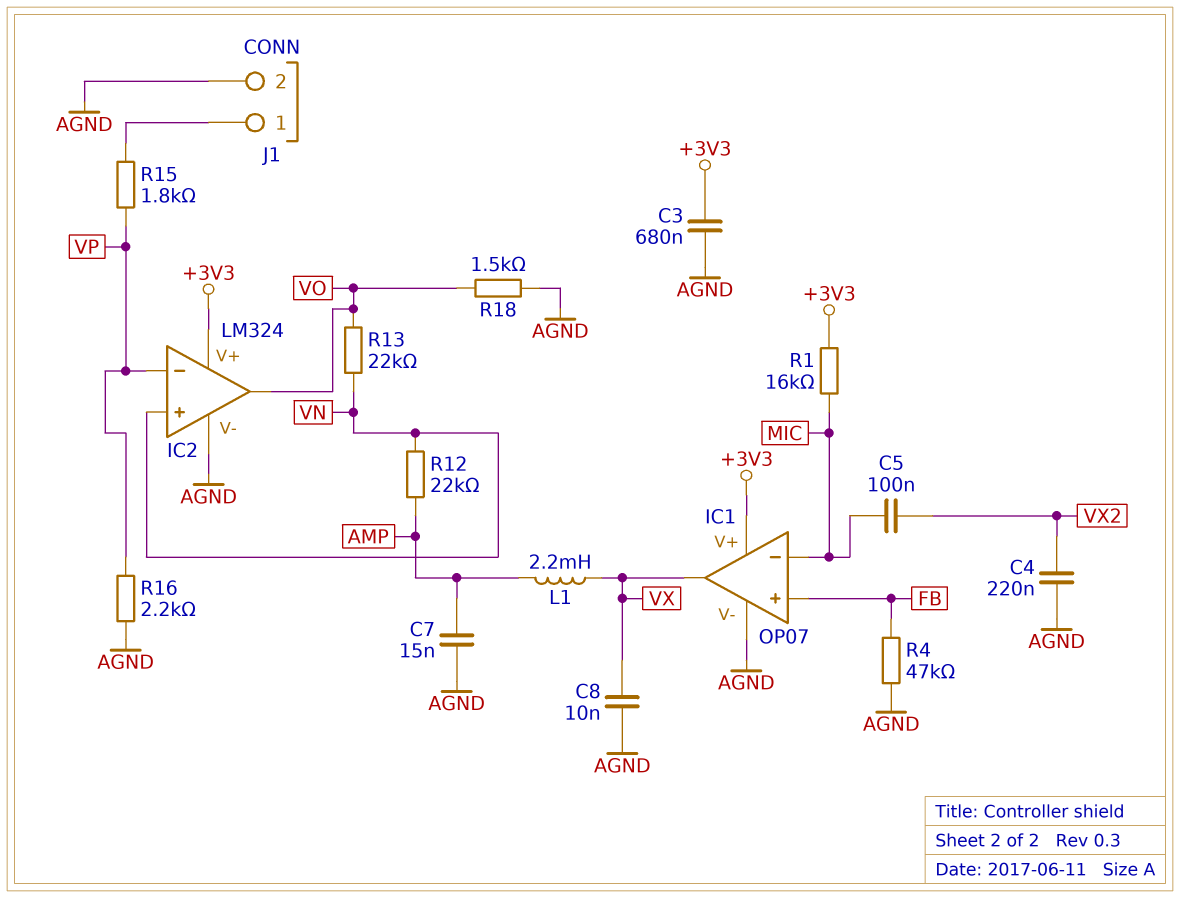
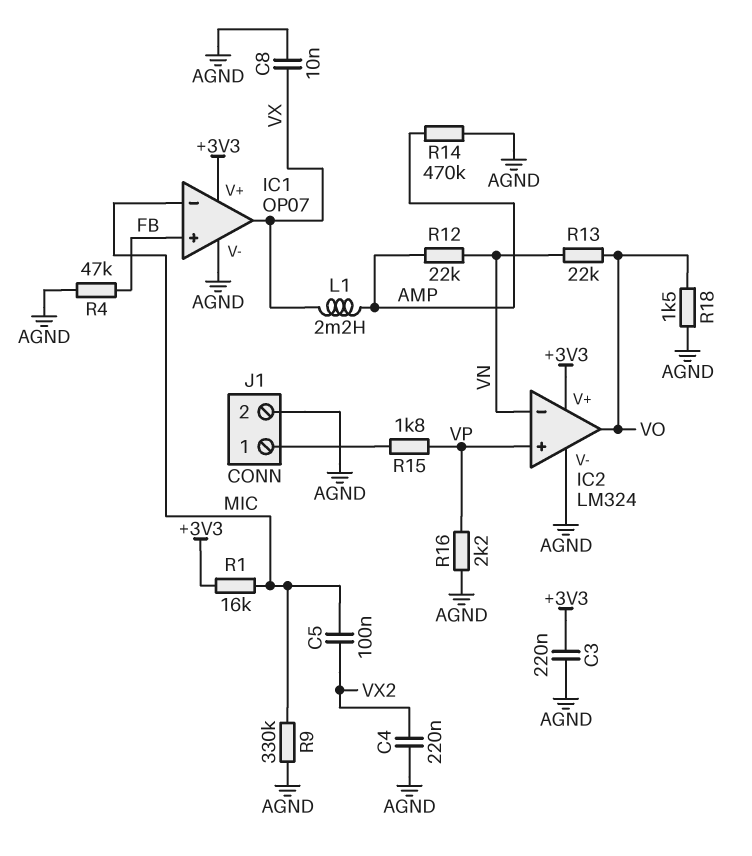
C3: 680nF (+3V3, AGND) -> 220nF (+3V3, AGND)
C7: 15nF (AGND, AMP) -> none
IC2 pin in+: VN -> VP
IC2 pin in-: VP -> VN
R9: none -> 330k (AGND, MIC)
R14: none -> 470k (AGND, AMP)

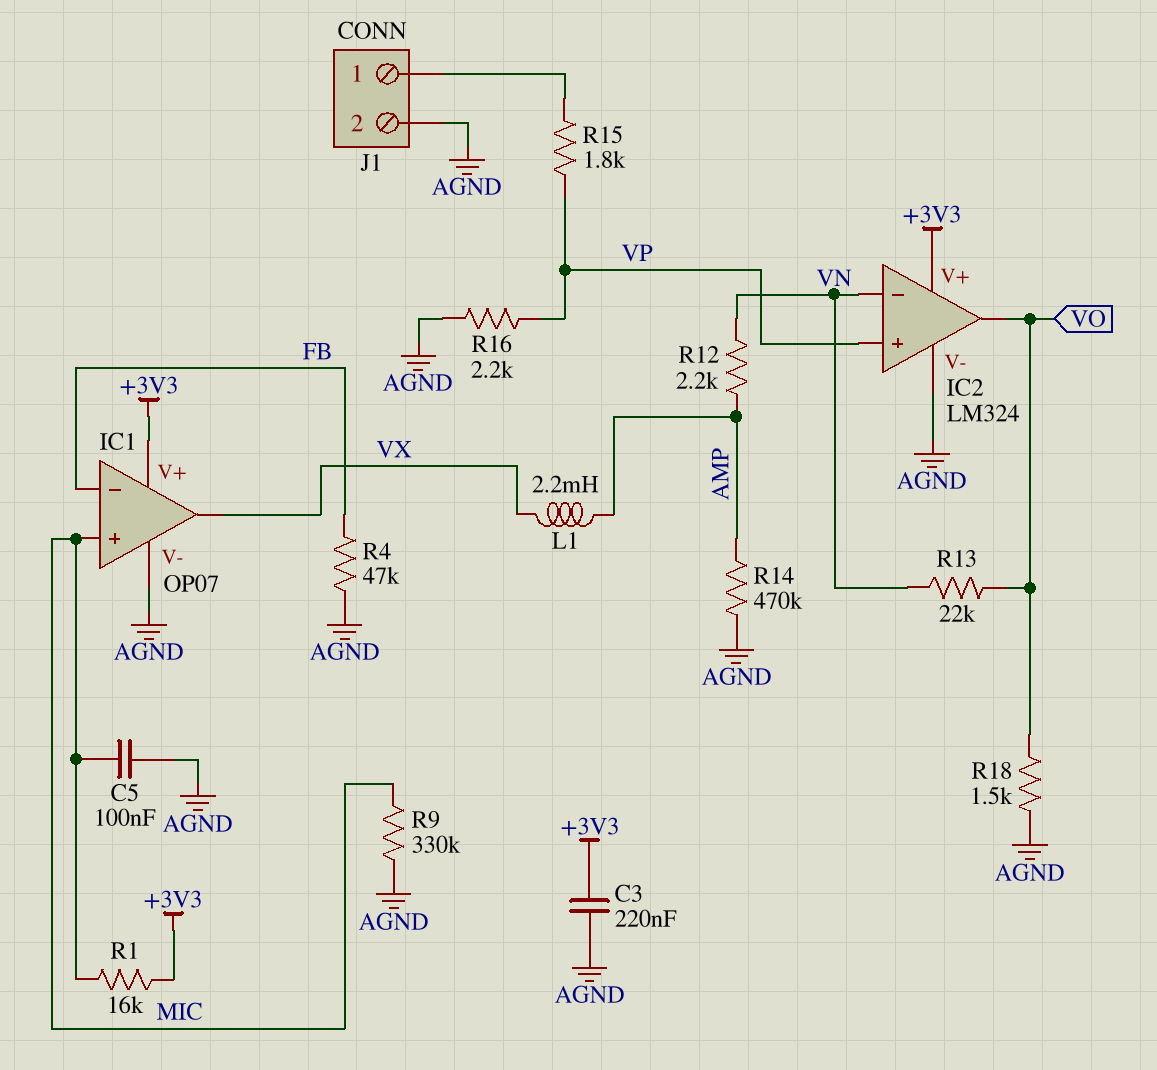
C4: 220nF (AGND, VX2) -> none
C5: 100nF (MIC, VX2) -> 100nF (AGND, MIC)
C8: 10nF (AGND, VX) -> none
IC1 pin in+: FB -> MIC
IC1 pin in-: MIC -> FB
R12: 22k (AMP, VN) -> 2.2k (AMP, VN)

